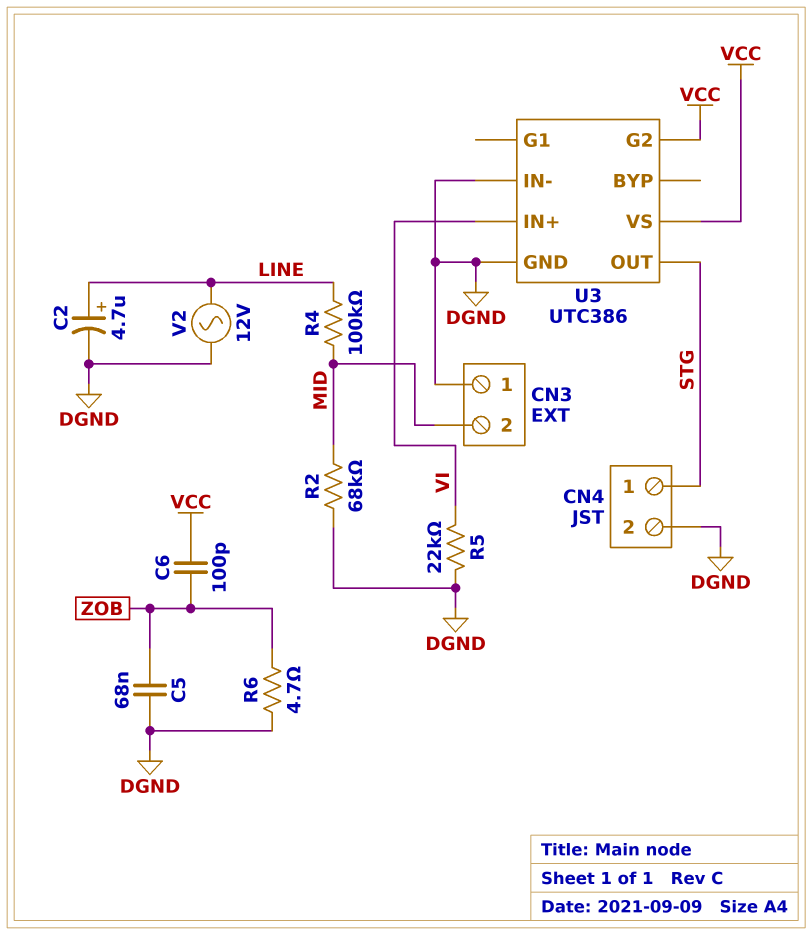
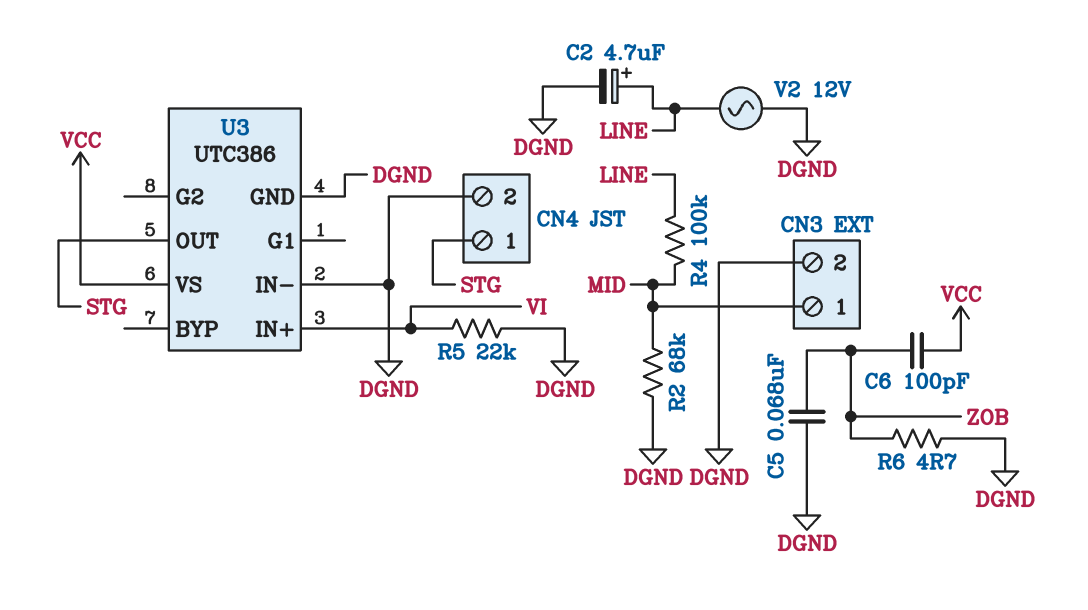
CN3 pin 1: DGND -> MID
CN3 pin 2: MID -> DGND
U3 pin G2: VCC -> none

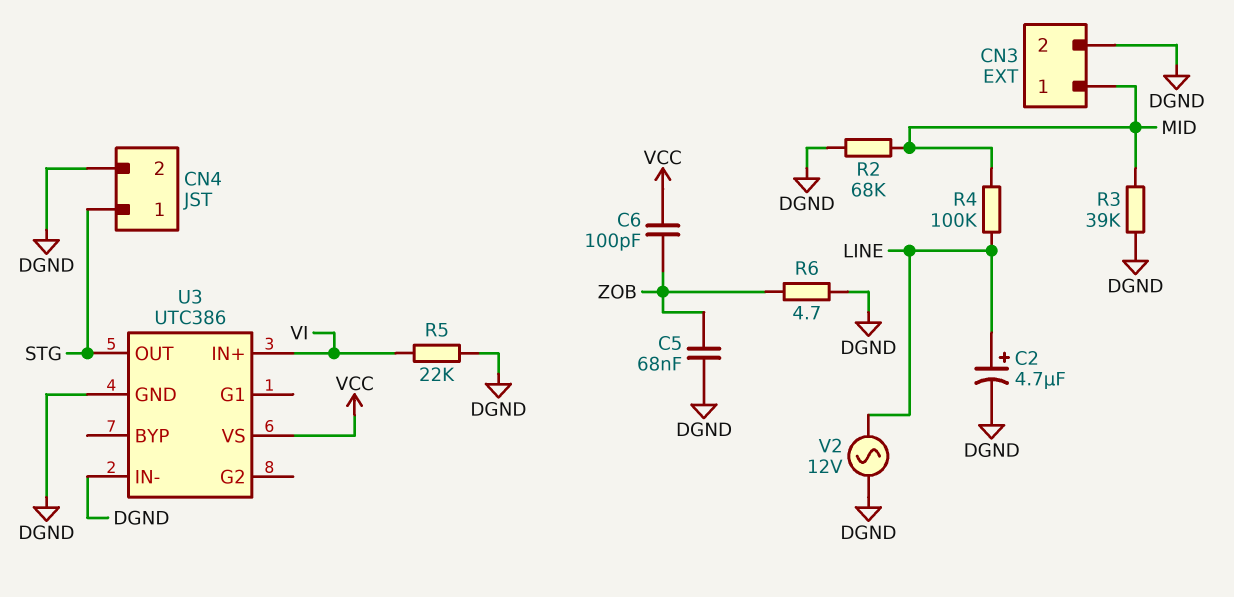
R3: none -> 39k (DGND, MID)

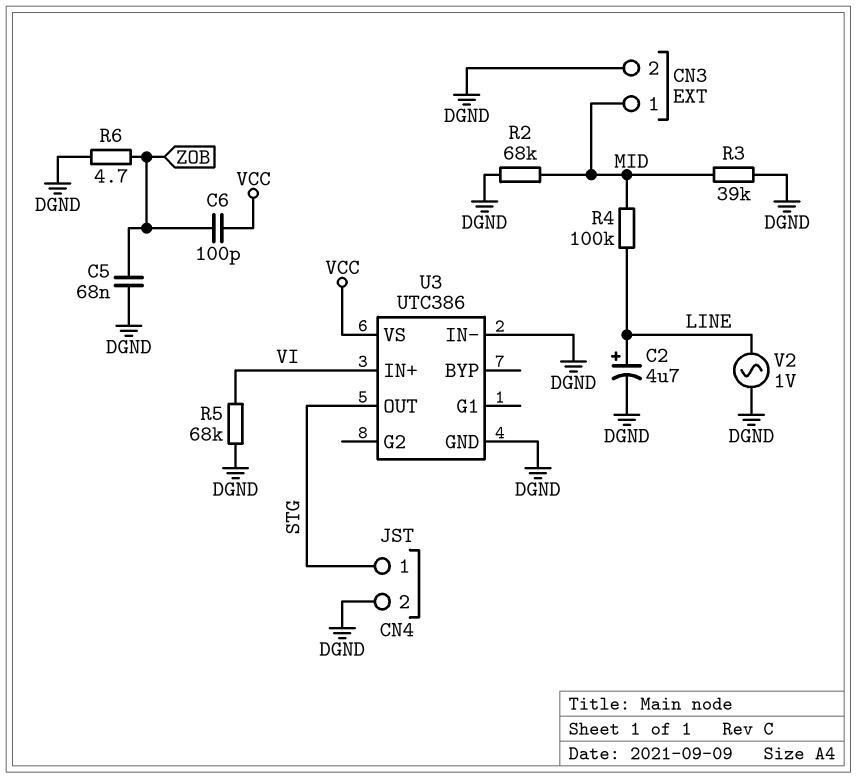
R5: 22k (DGND, VI) -> 68k (DGND, VI)
V2: AC 12V (DGND, LINE) -> AC 1V (DGND, LINE)

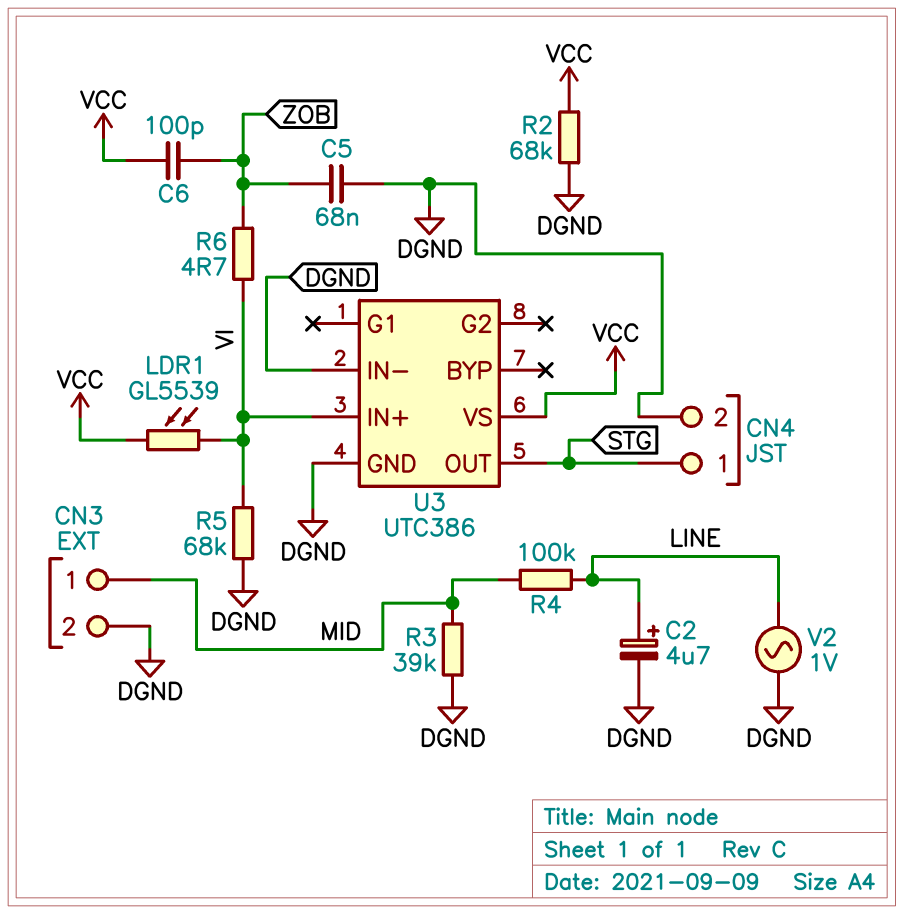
LDR1: none -> GL5539 (VCC, VI)
R2: 68k (DGND, MID) -> 68k (DGND, VCC)
R6: 4.7 (DGND, ZOB) -> 4.7 (VI, ZOB)

